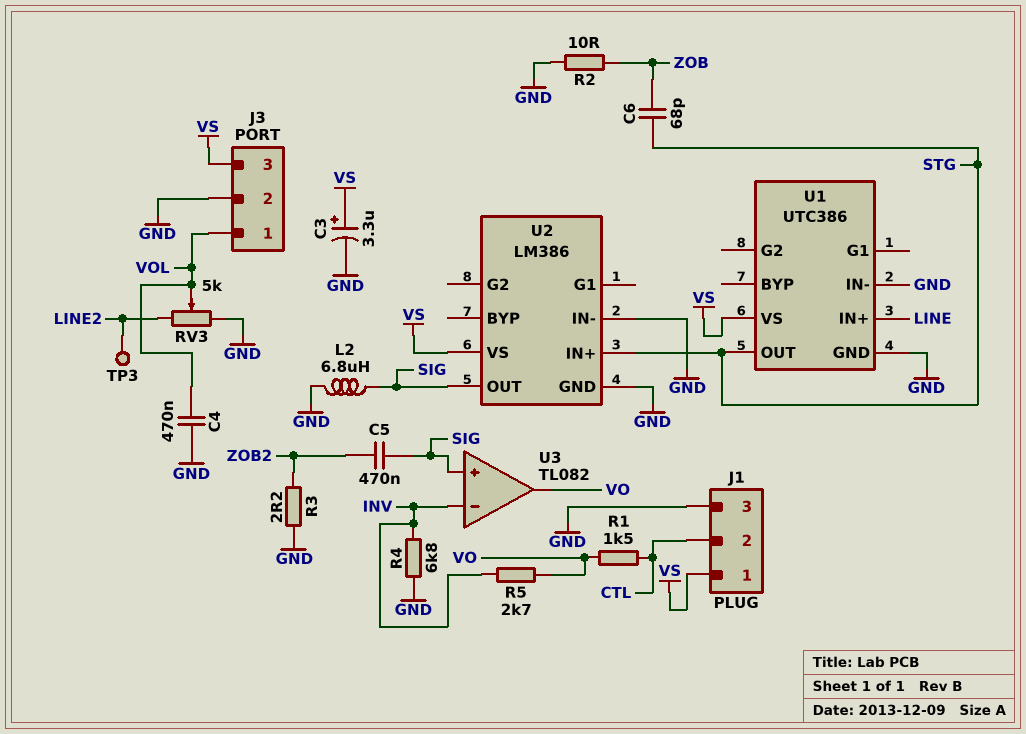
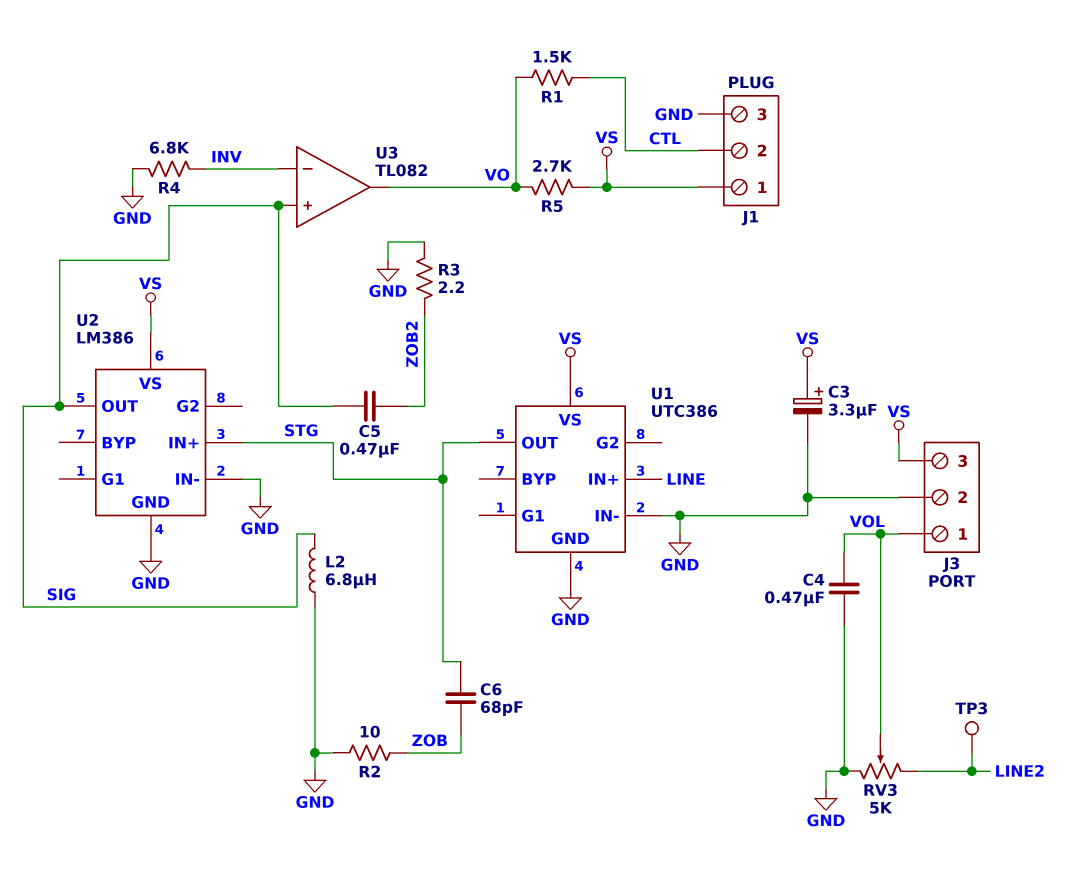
R5: 2.7k (INV, VO) -> 2.7k (VO, VS)

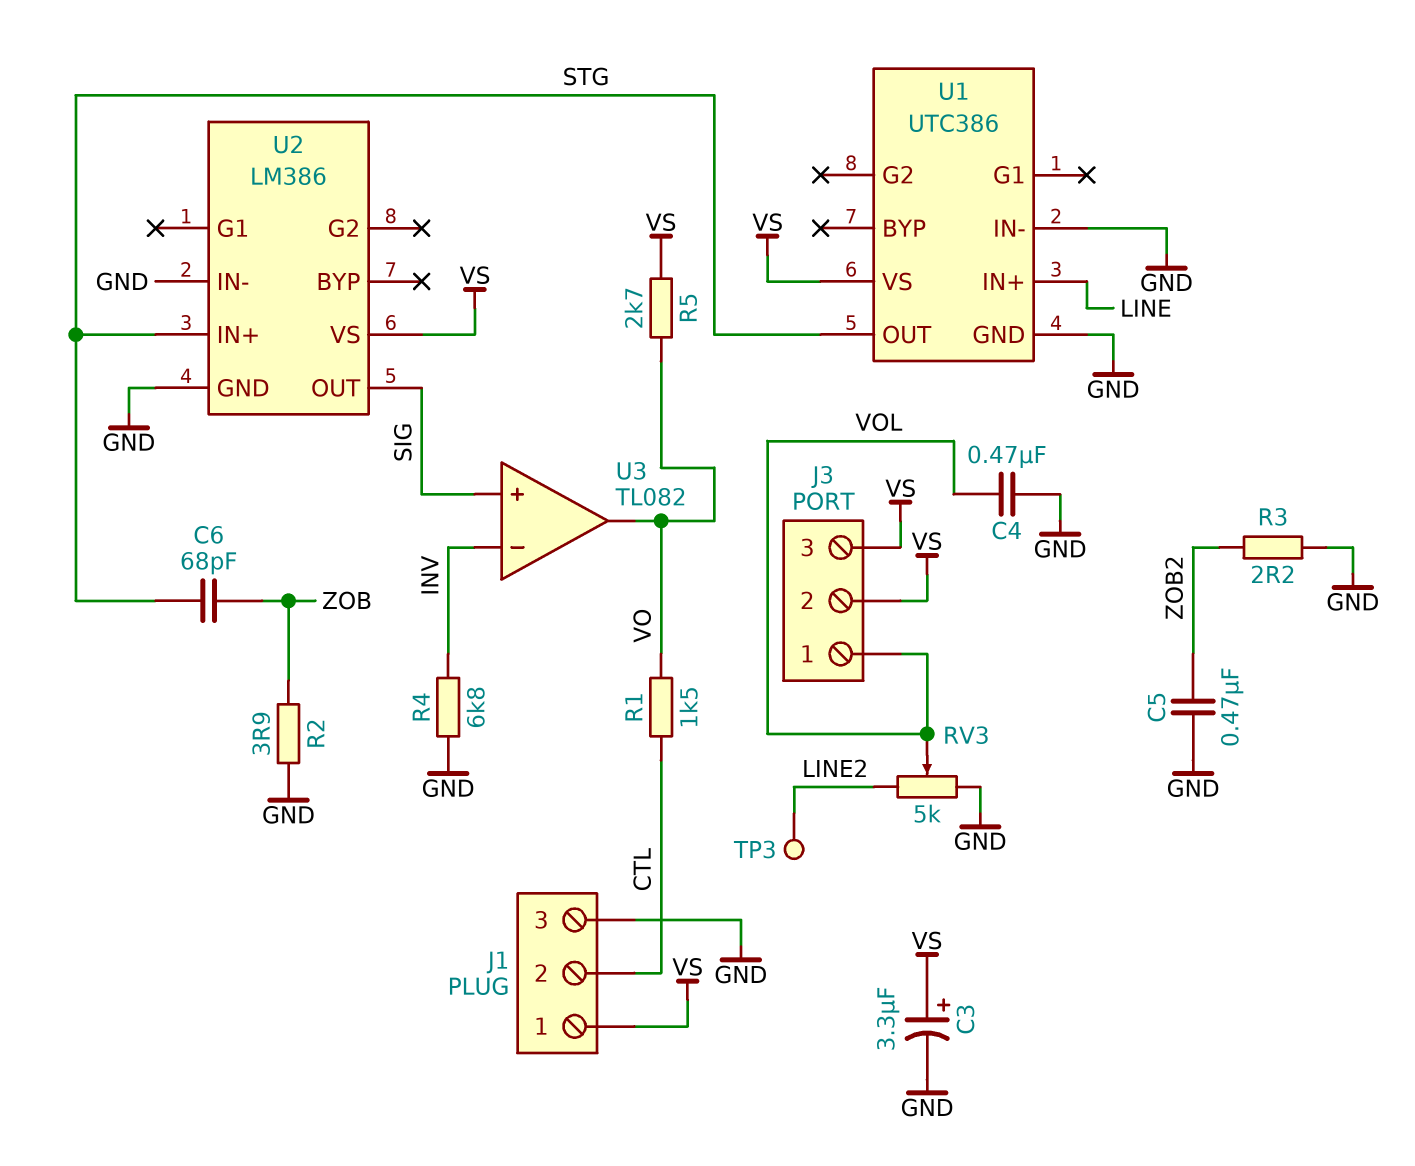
C5: 470nF (SIG, ZOB2) -> 470nF (GND, ZOB2)
J3 pin 2: GND -> VS
L2: 6.8uH (GND, SIG) -> none
R2: 10 (GND, ZOB) -> 3.9 (GND, ZOB)

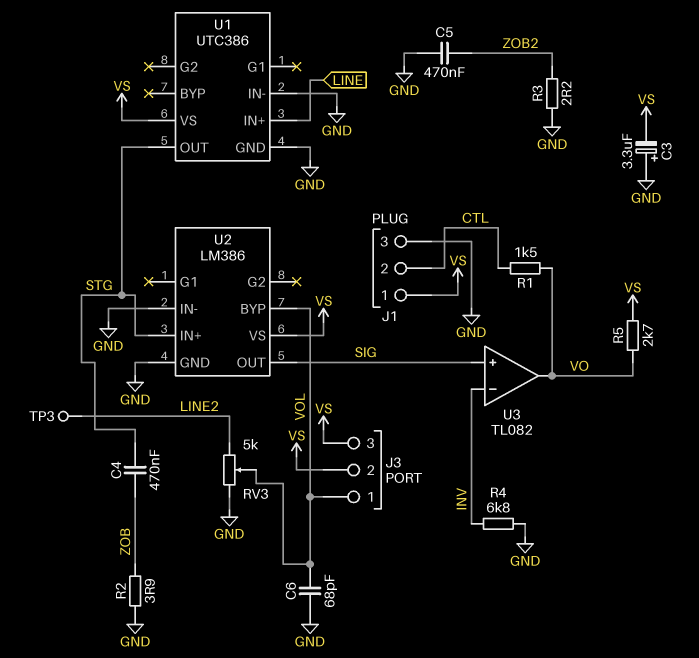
C3: 3.3uF (plus VS, minus GND) -> 3.3uF (plus GND, minus VS)
C4: 470nF (GND, VOL) -> 470nF (STG, ZOB)
C6: 68pF (STG, ZOB) -> 68pF (GND, VOL)
U2 pin BYP: none -> VOL

